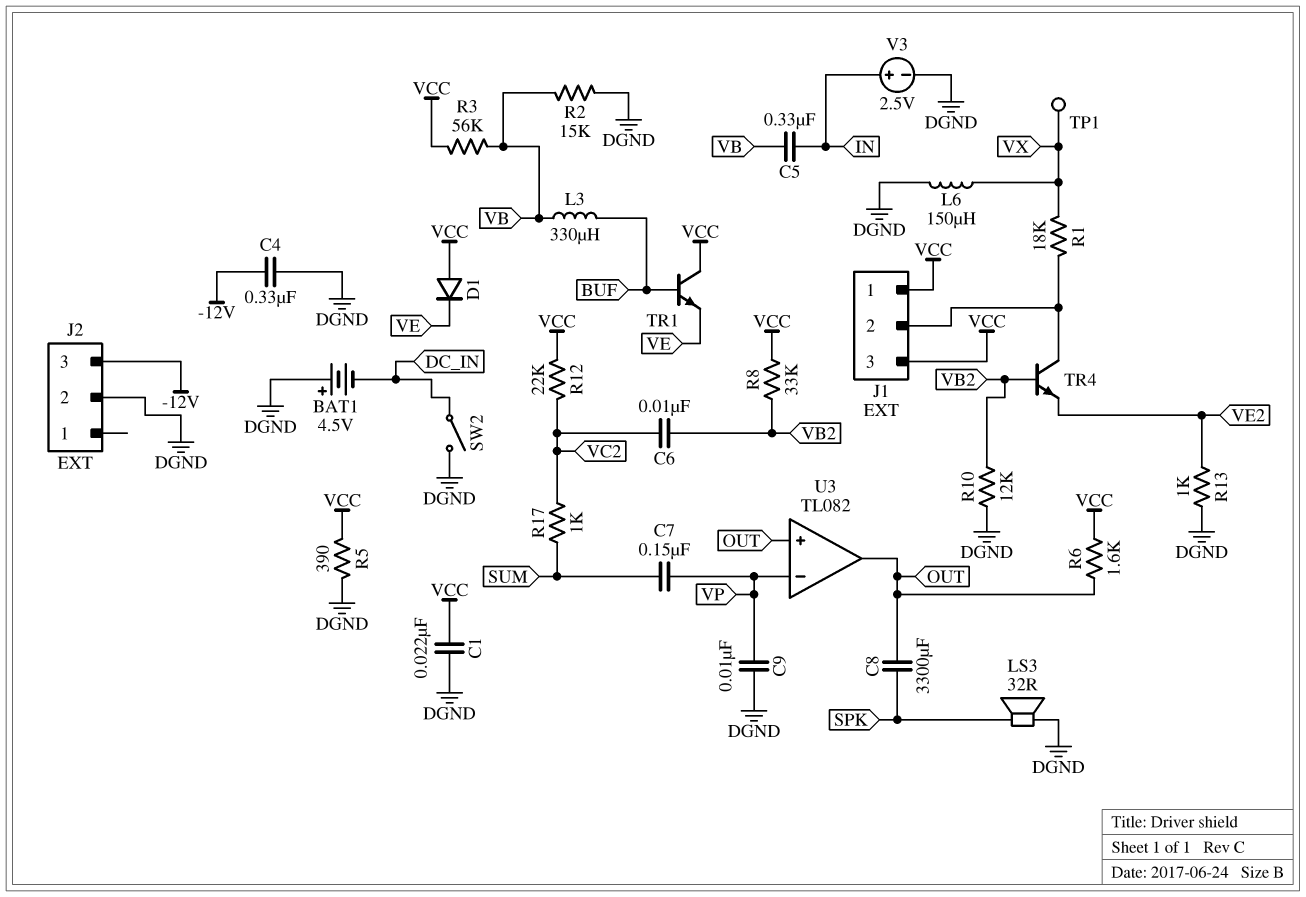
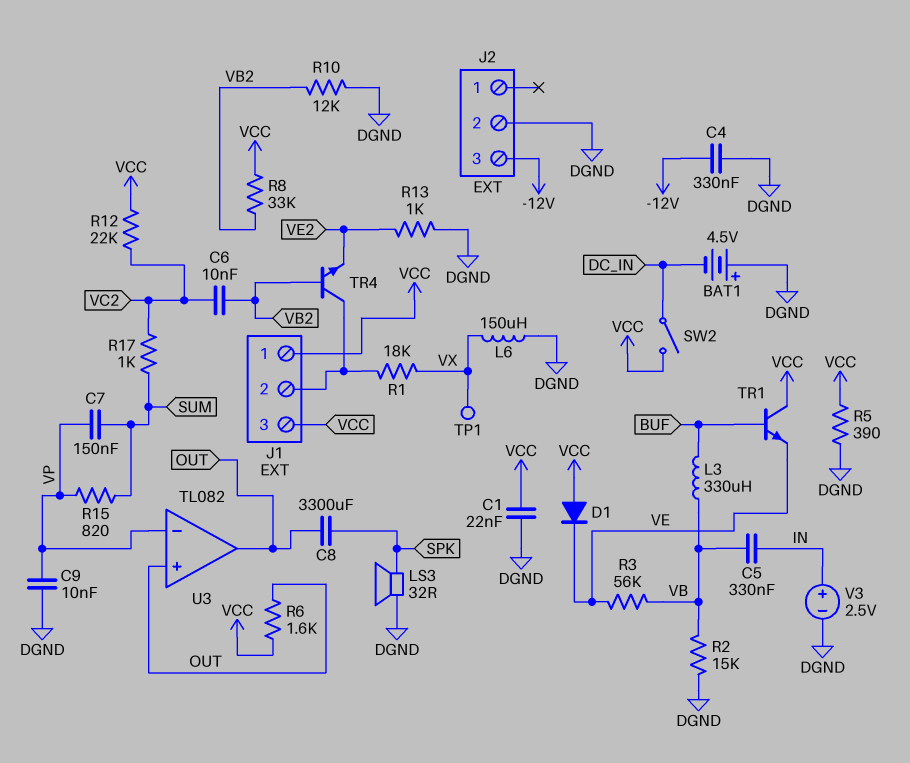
R3: 56k (VB, VCC) -> 56k (VB, VE)
R15: none -> 820 (SUM, VP)
SW2: switch (DC_IN, DGND) -> switch (DC_IN, VCC)

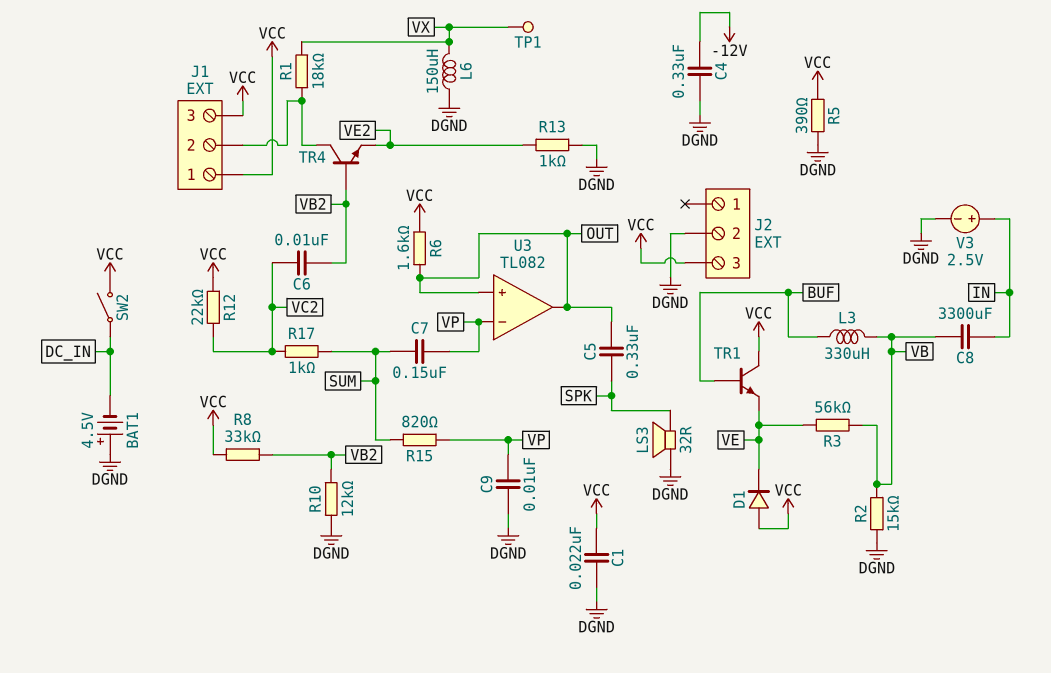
C5: 330nF (IN, VB) -> 330nF (OUT, SPK)
C8: 3300uF (OUT, SPK) -> 3300uF (IN, VB)
J2 pin 3: -12V -> VCC

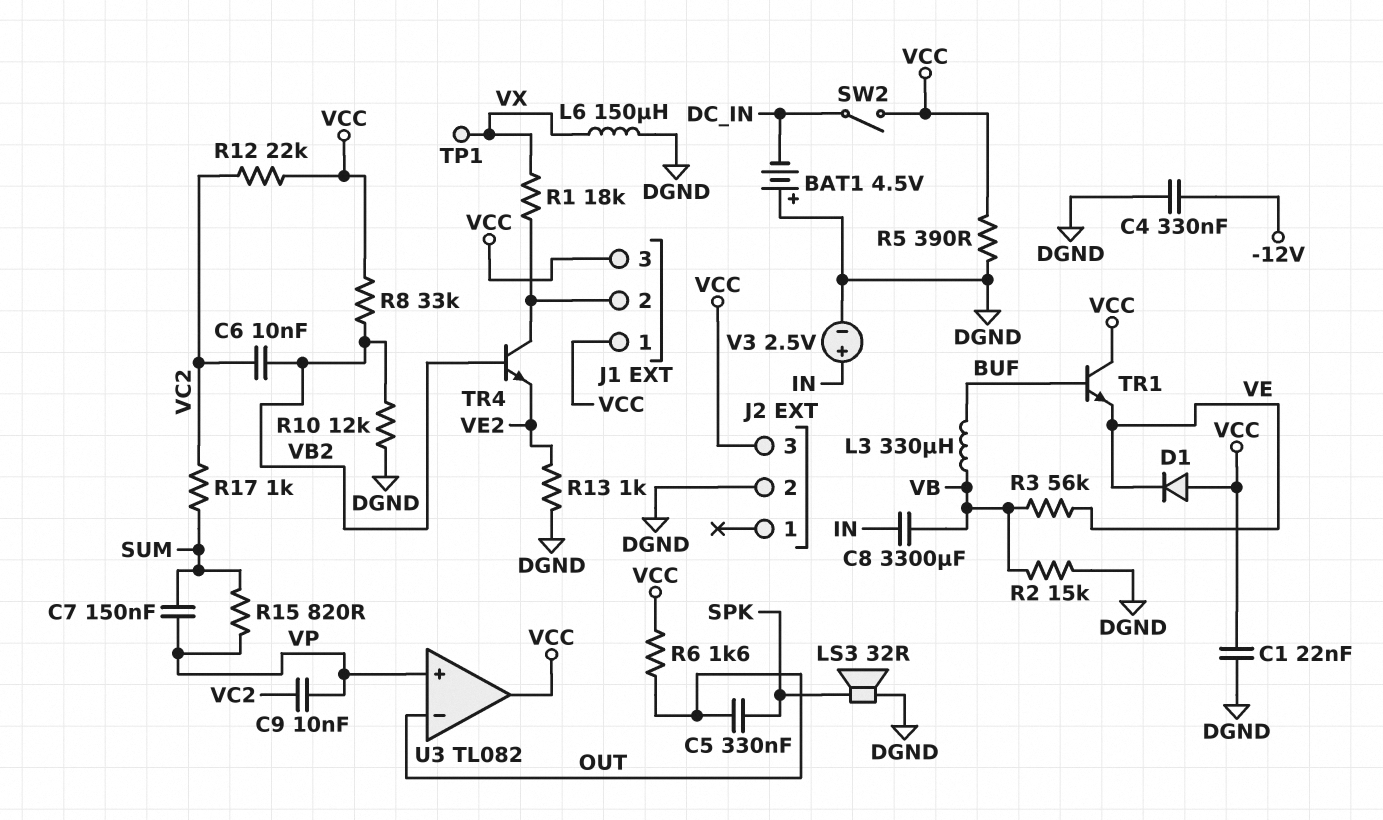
C9: 10nF (DGND, VP) -> 10nF (VC2, VP)
U3 pin in+: OUT -> VP
U3 pin in-: VP -> OUT
U3 pin out: OUT -> VCC

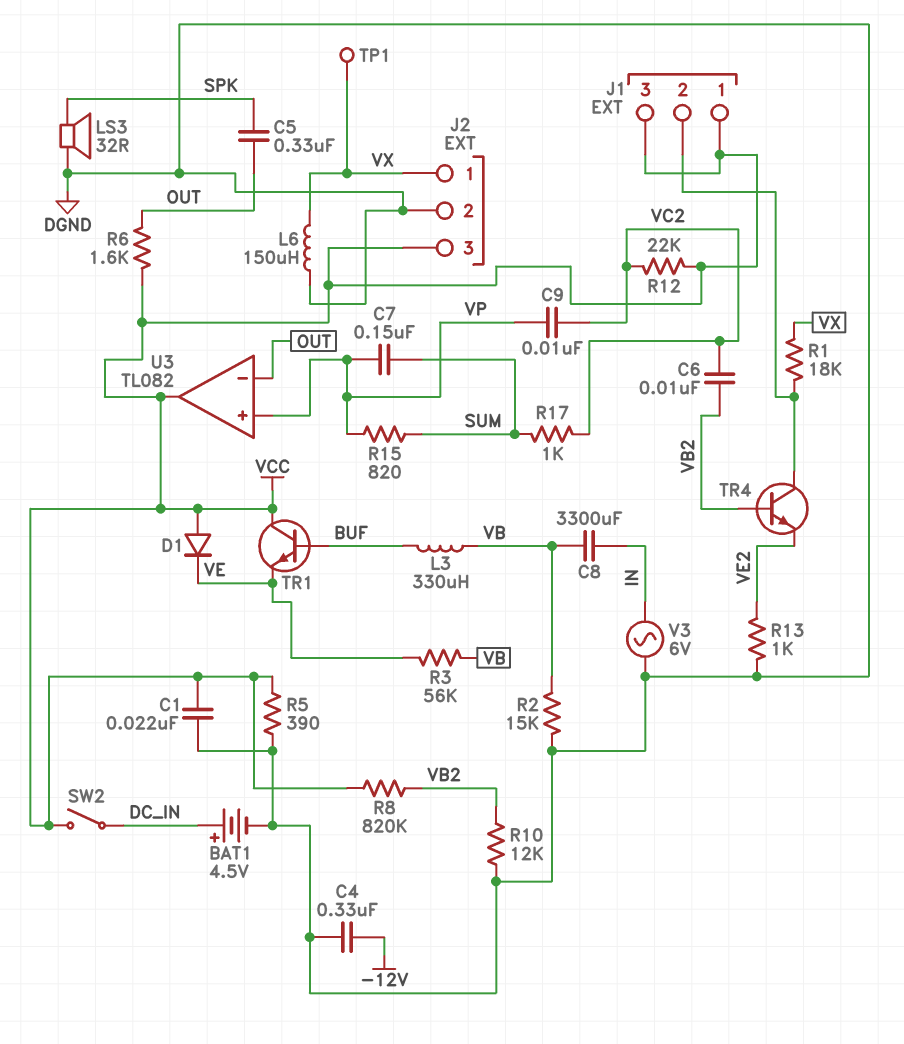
BAT1: 4.5V (plus DGND, minus DC_IN) -> 4.5V (plus DC_IN, minus DGND)
J2 pin 1: none -> VX
R8: 33k (VB2, VCC) -> 820k (VB2, VCC)
V3: 2.5V (plus IN, minus DGND) -> AC 6V (DGND, IN)

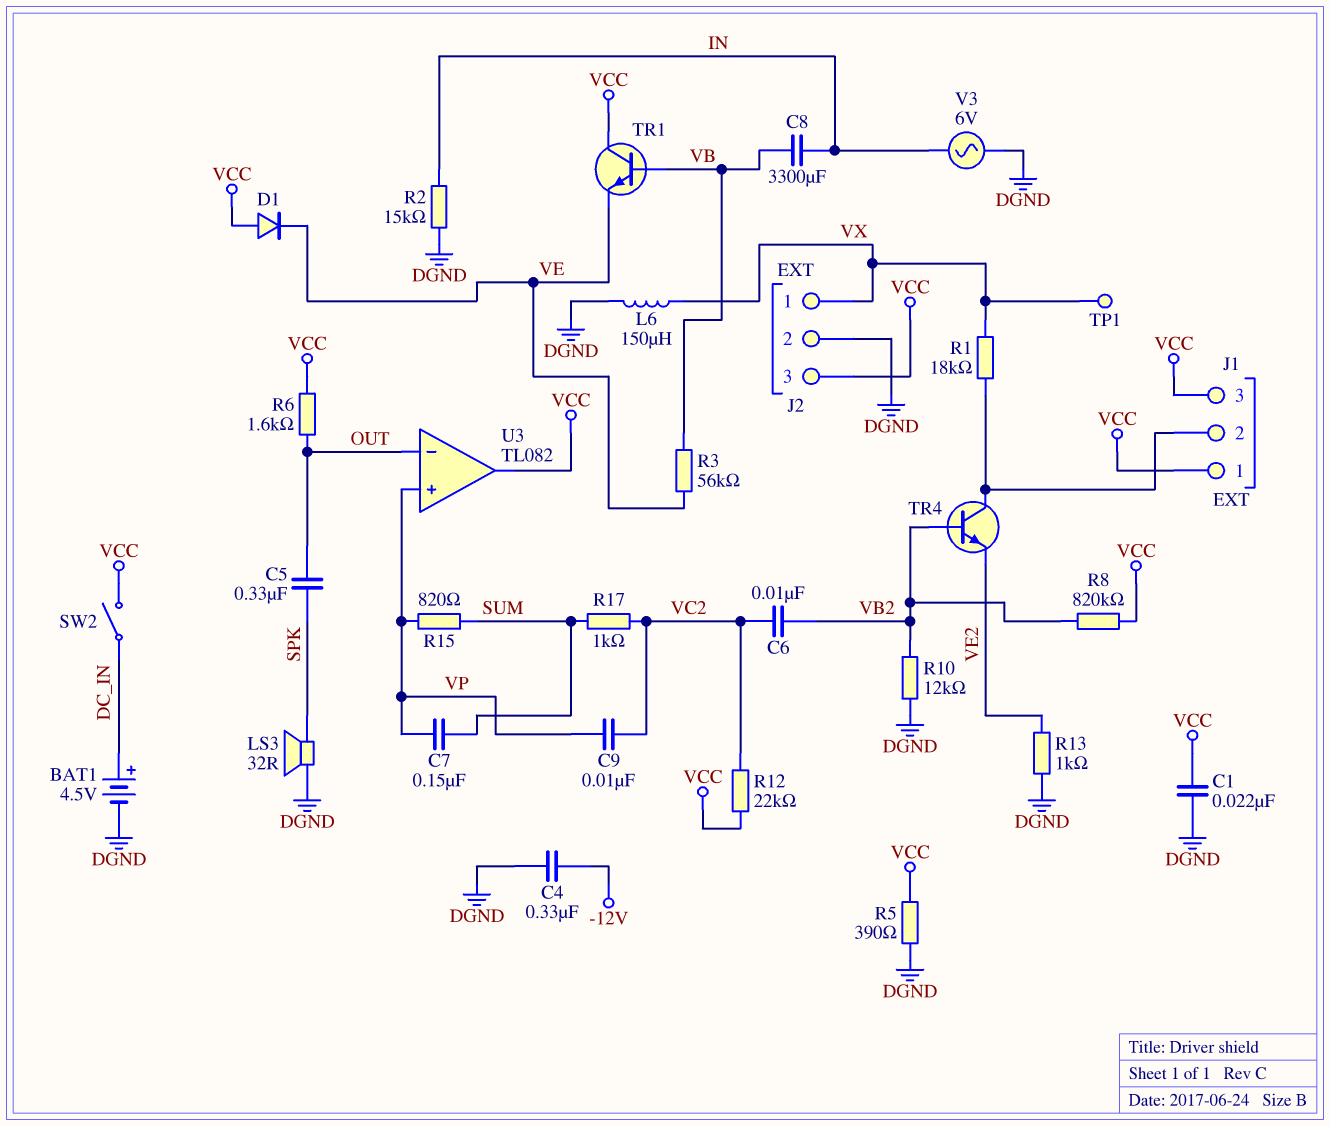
L3: 330uH (BUF, VB) -> none
R2: 15k (DGND, VB) -> 15k (DGND, IN)
TR1: NPN (B BUF, C VCC, E VE) -> NPN (B VB, C VCC, E VE)

